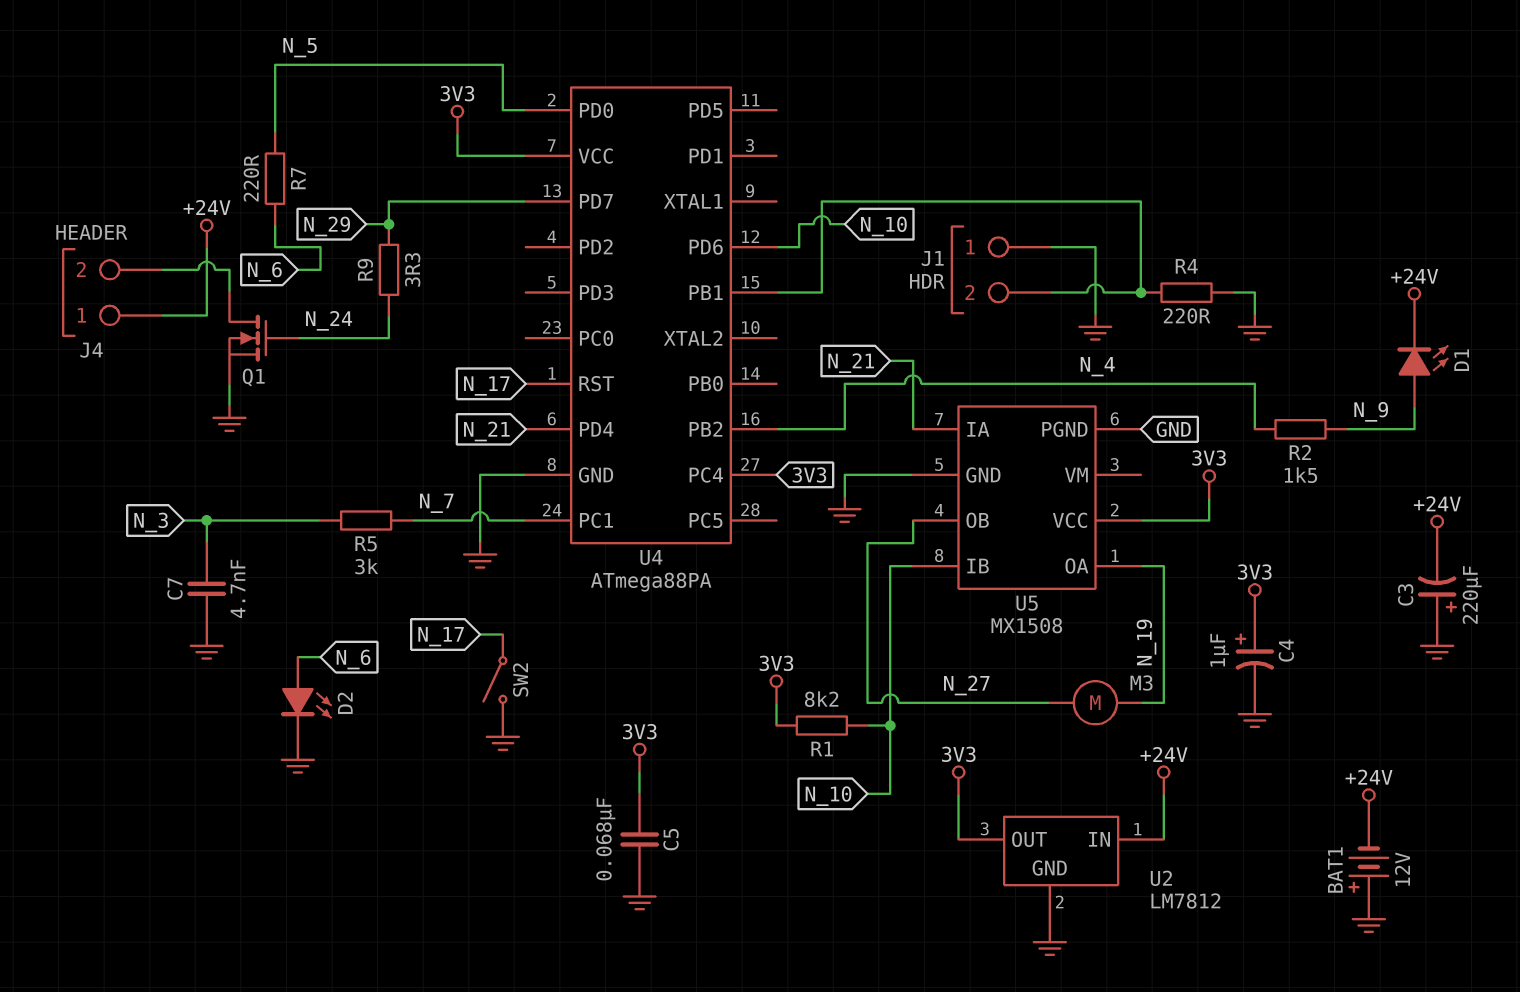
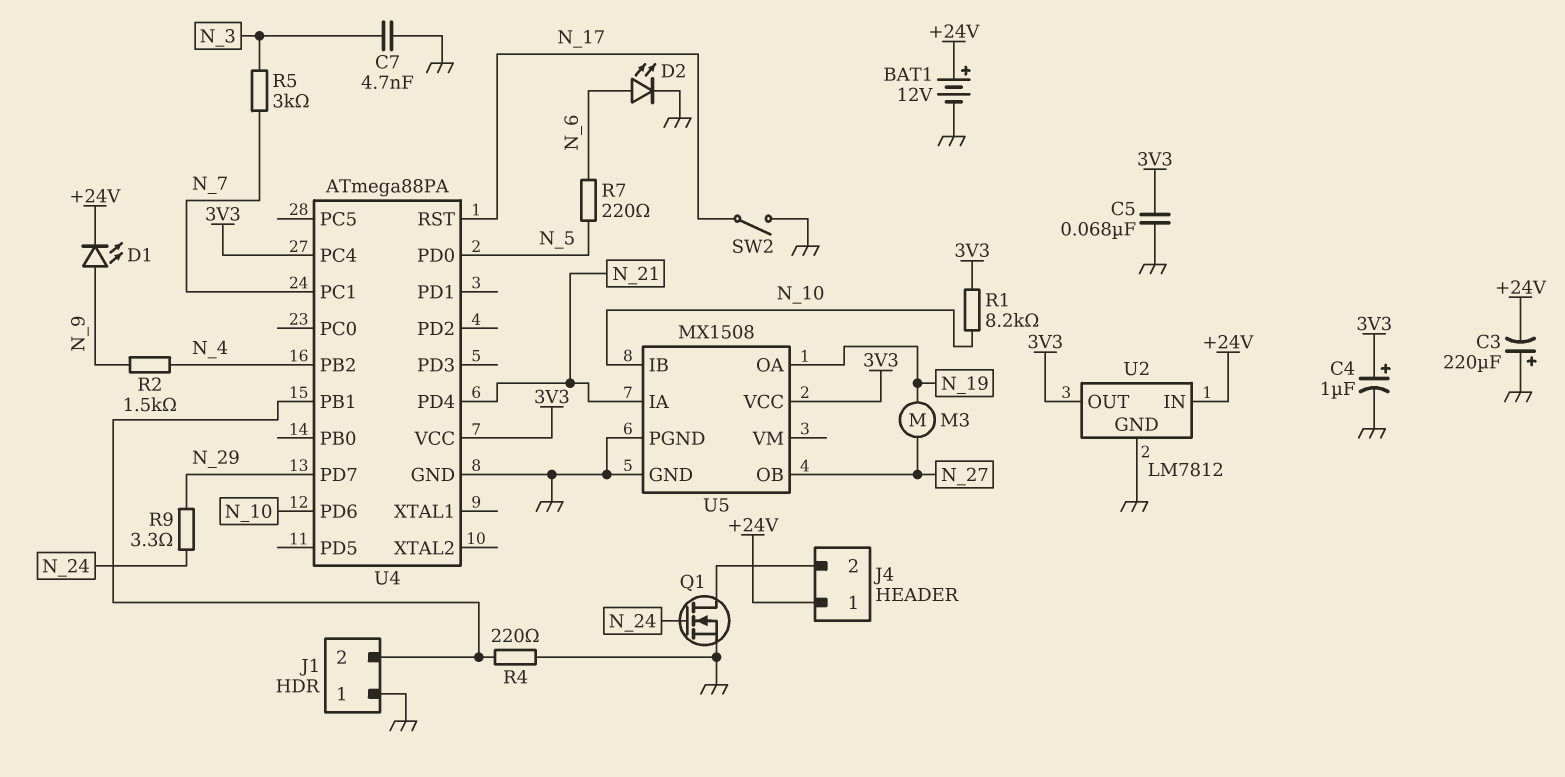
BAT1: 12V (plus GND, minus +24V) -> 12V (plus +24V, minus GND)

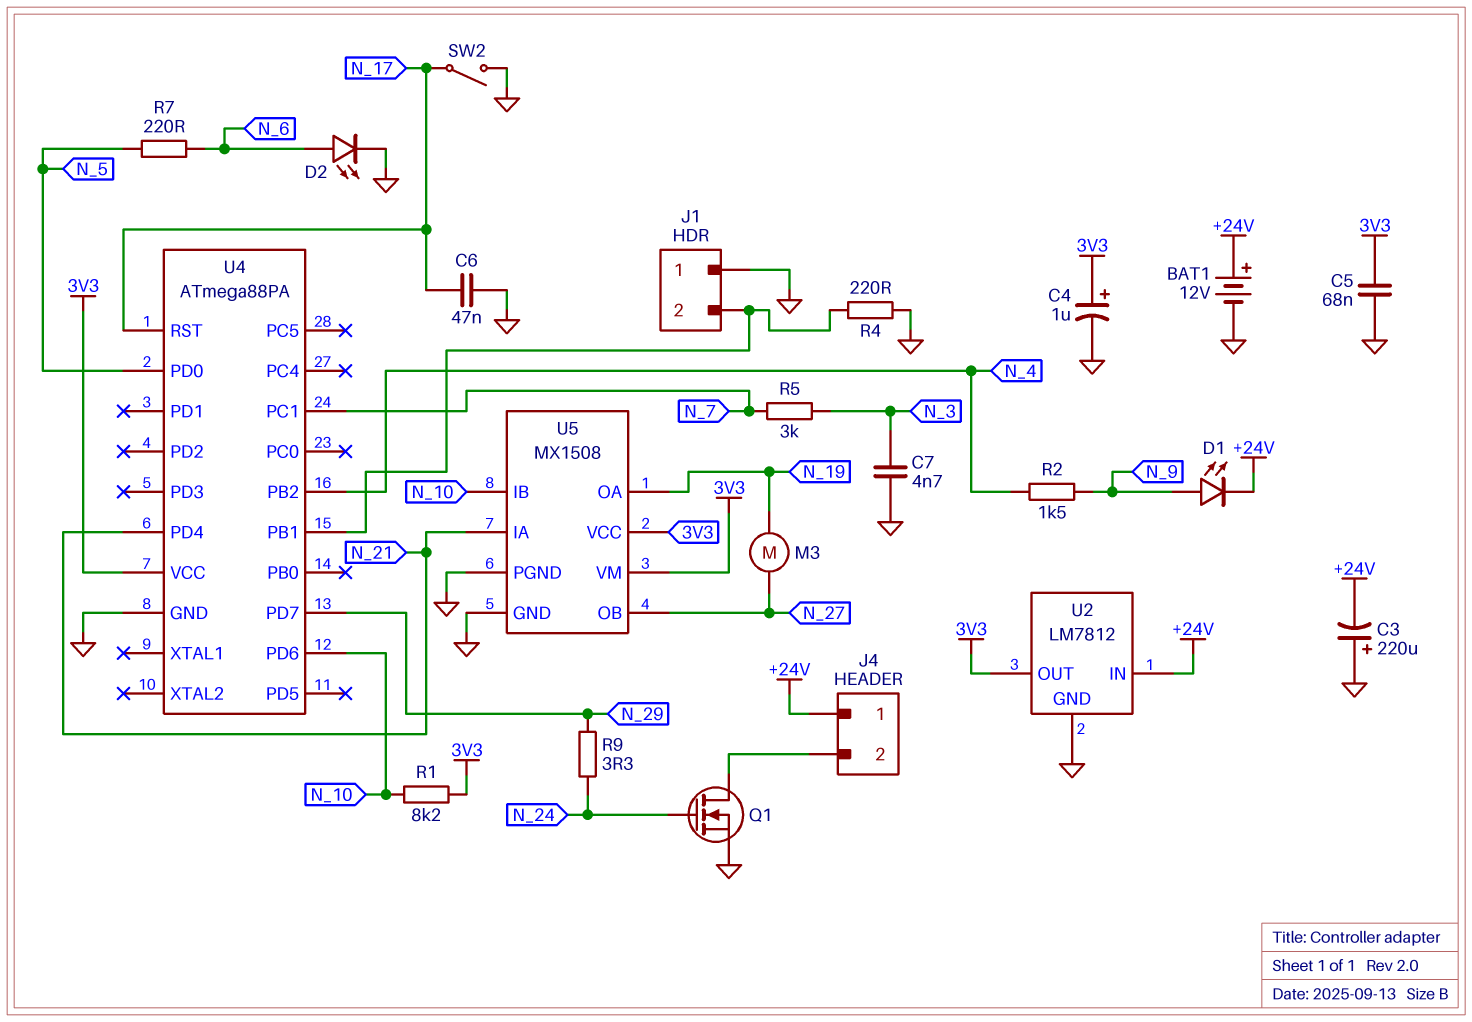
C6: none -> 47nF (GND, N_17)
U4 pin PC4: 3V3 -> none
U5 pin VM: none -> 3V3

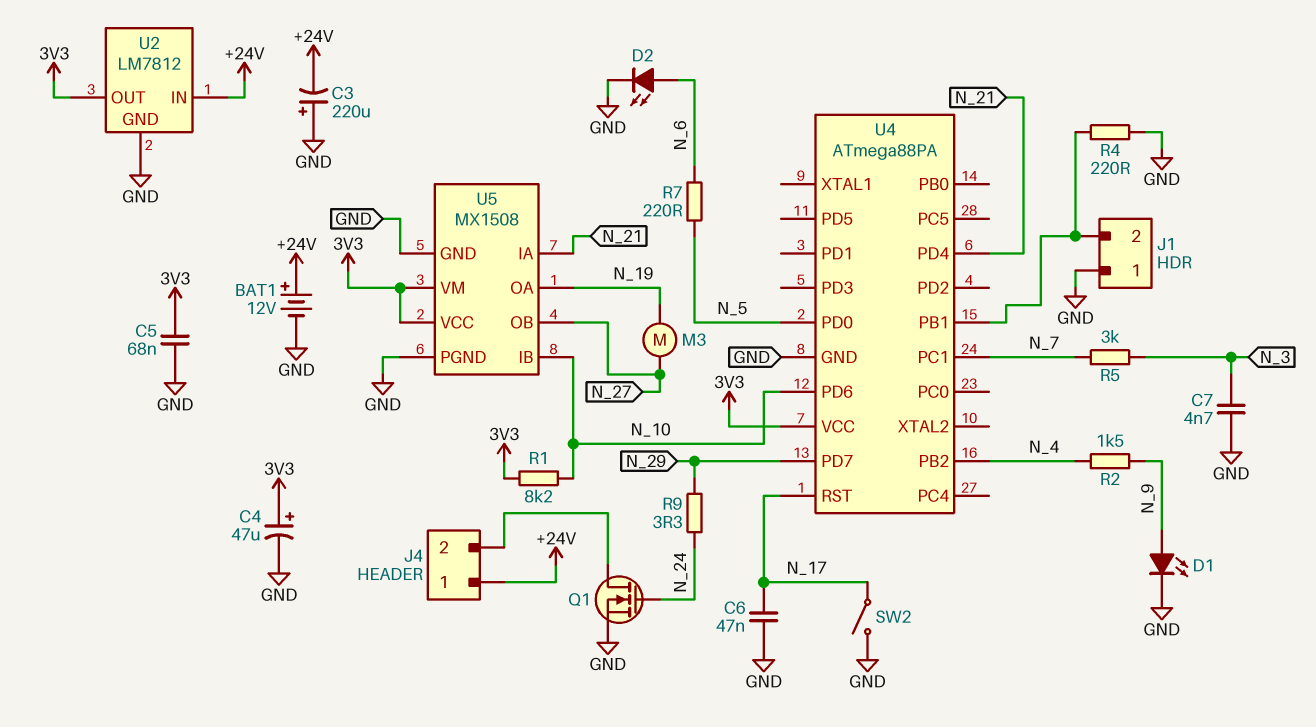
C4: 1uF (plus 3V3, minus GND) -> 47uF (plus 3V3, minus GND)
D1: LED (A N_9, K +24V) -> LED (A N_9, K GND)

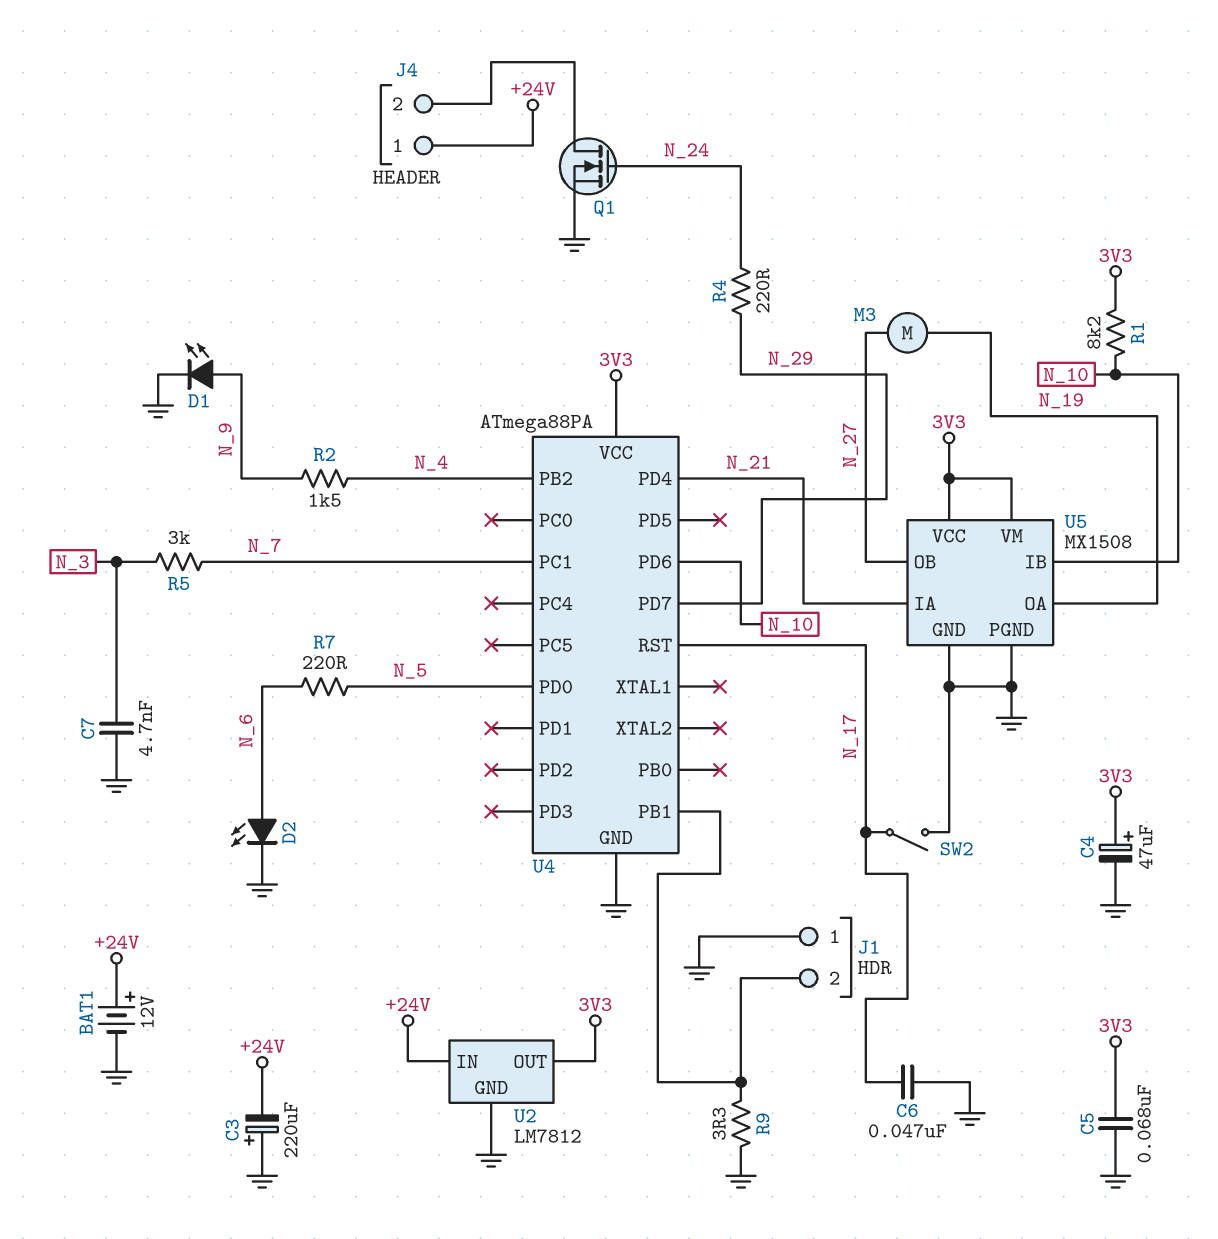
R4: 220 (GND, J1/2) -> 220 (N_24, N_29)
R9: 3.3 (N_24, N_29) -> 3.3 (GND, J1/2)

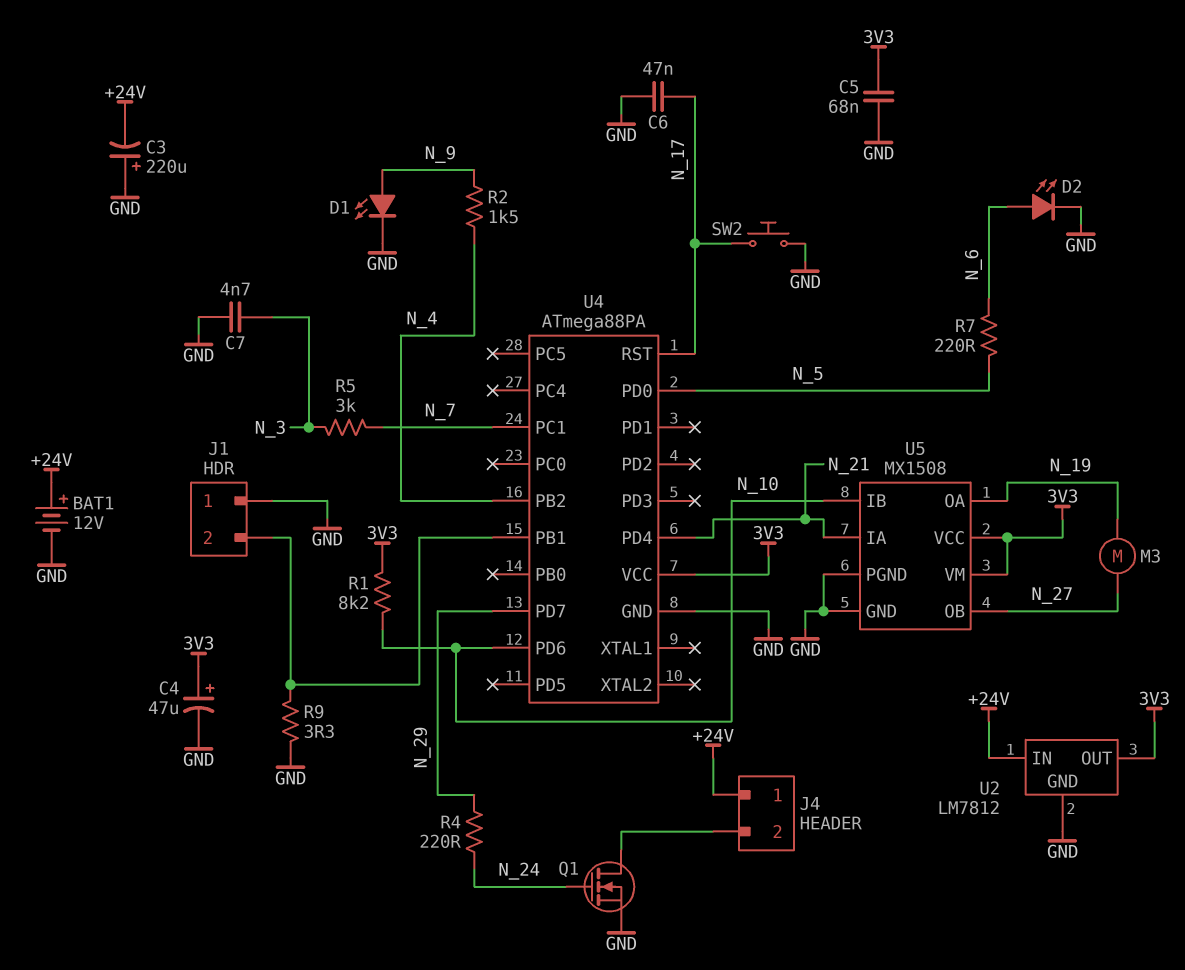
SW2: switch (GND, N_17) -> button (GND, N_17)

